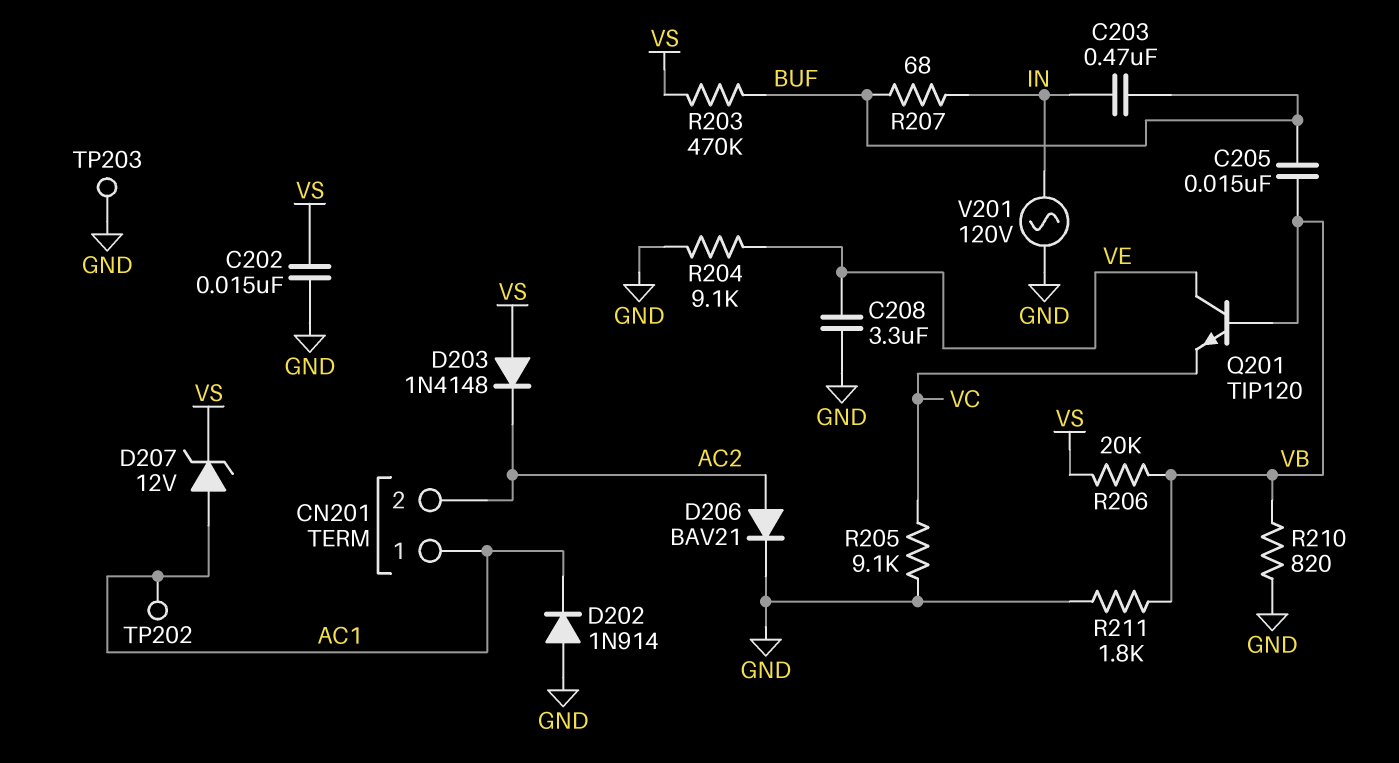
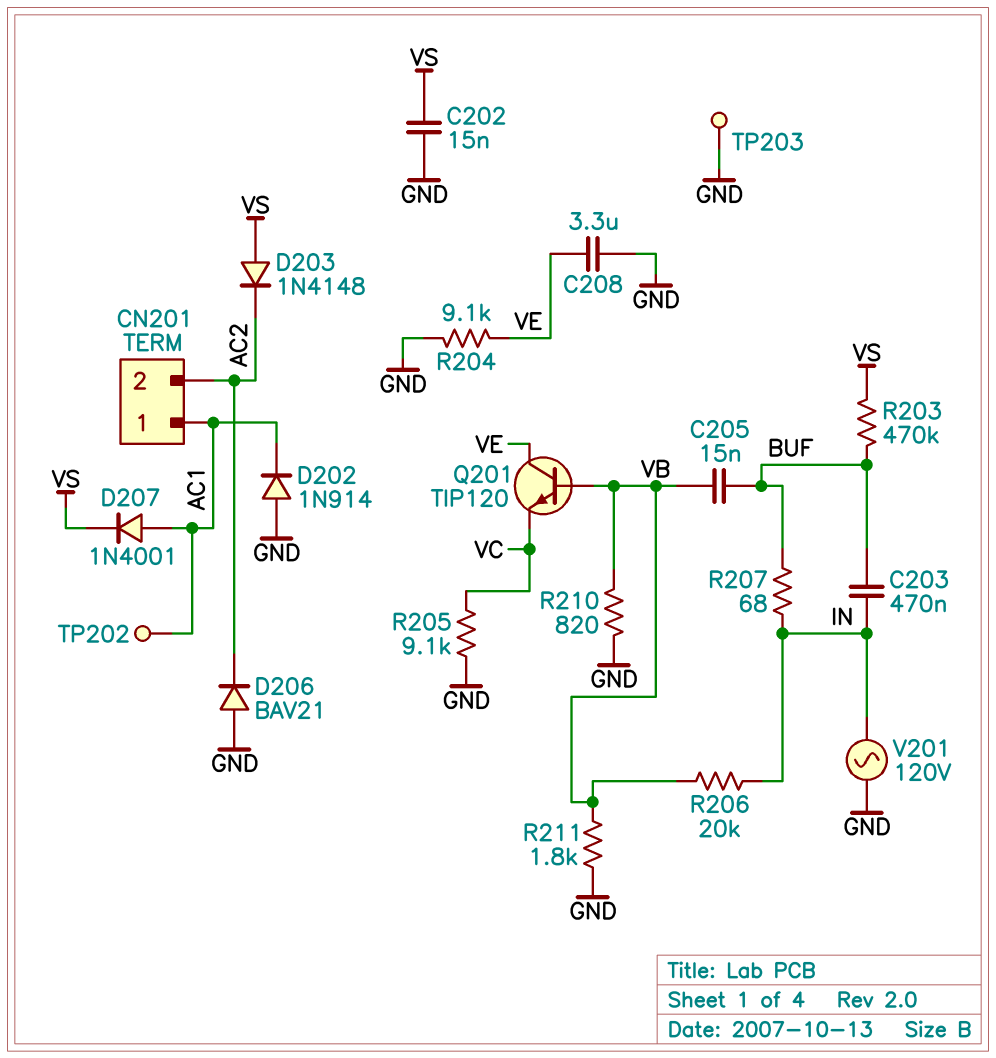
D206: diode BAV21 (A AC2, K GND) -> diode BAV21 (A GND, K AC2)
D207: zener 12V (A AC1, K VS) -> diode 1N4001 (A AC1, K VS)
R206: 20k (VB, VS) -> 20k (IN, VB)

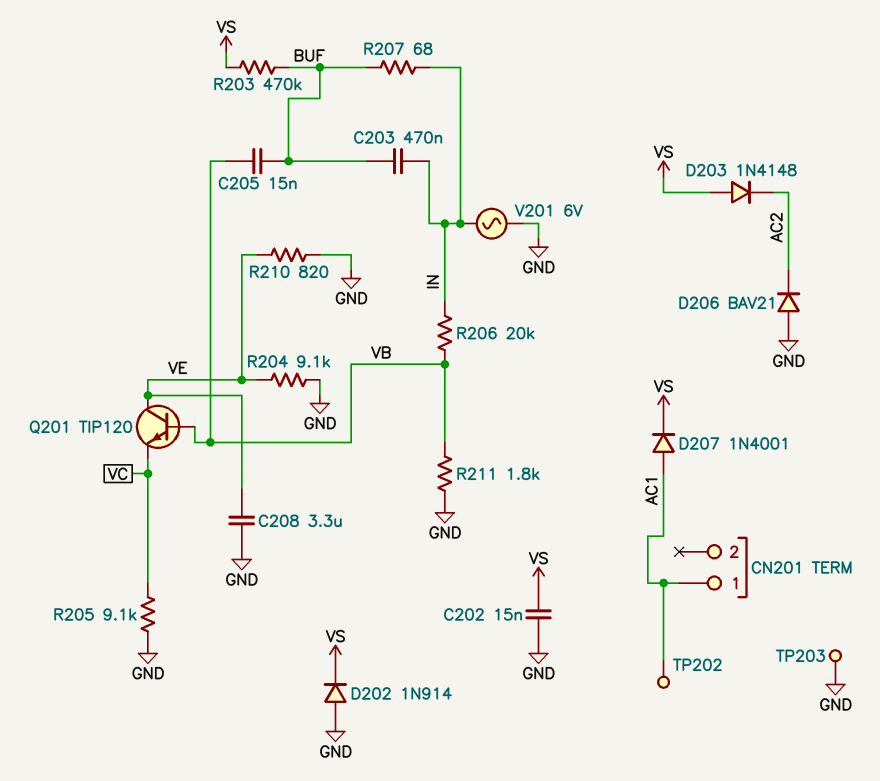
CN201 pin 2: AC2 -> none
D202: diode 1N914 (A GND, K AC1) -> diode 1N914 (A GND, K VS)
R210: 820 (GND, VB) -> 820 (GND, VE)
V201: AC 120V (GND, IN) -> AC 6V (GND, IN)

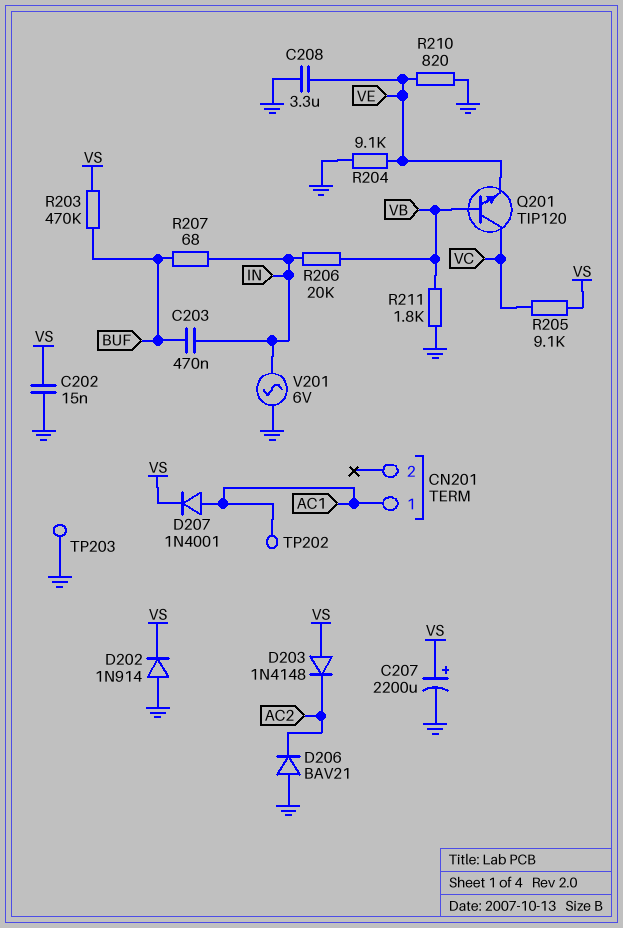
C205: 15nF (BUF, VB) -> none
C207: none -> 2200uF (plus VS, minus GND)
Q201: NPN TIP120 (B VB, C VE, E VC) -> NPN TIP120 (B VB, C VC, E VE)
R205: 9.1k (GND, VC) -> 9.1k (VC, VS)

